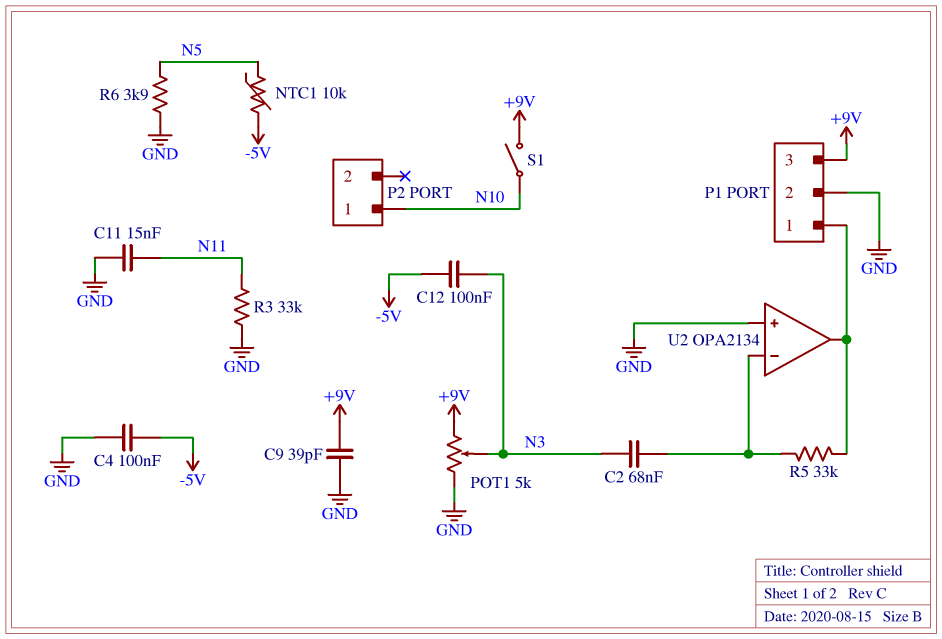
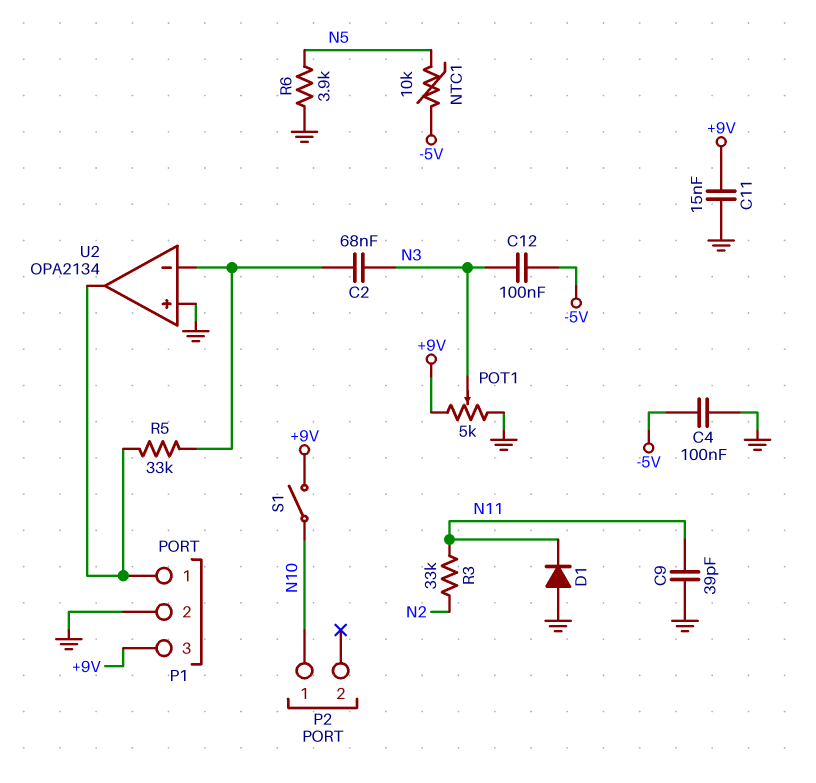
C9: 39pF (+9V, GND) -> 39pF (GND, N11)
C11: 15nF (GND, N11) -> 15nF (+9V, GND)
D1: none -> diode (A GND, K N11)
R3: 33k (GND, N11) -> 33k (N2, N11)

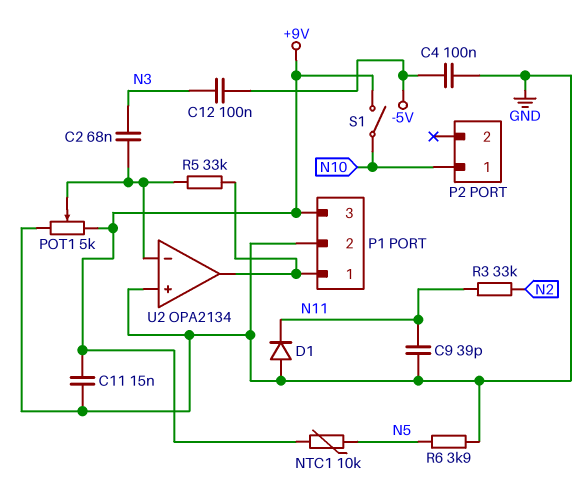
NTC1: 10k (-5V, N5) -> 10k (+9V, N5)
POT1: 5k (+9V, GND, wiper N3) -> 5k (+9V, GND, wiper U2/in-)

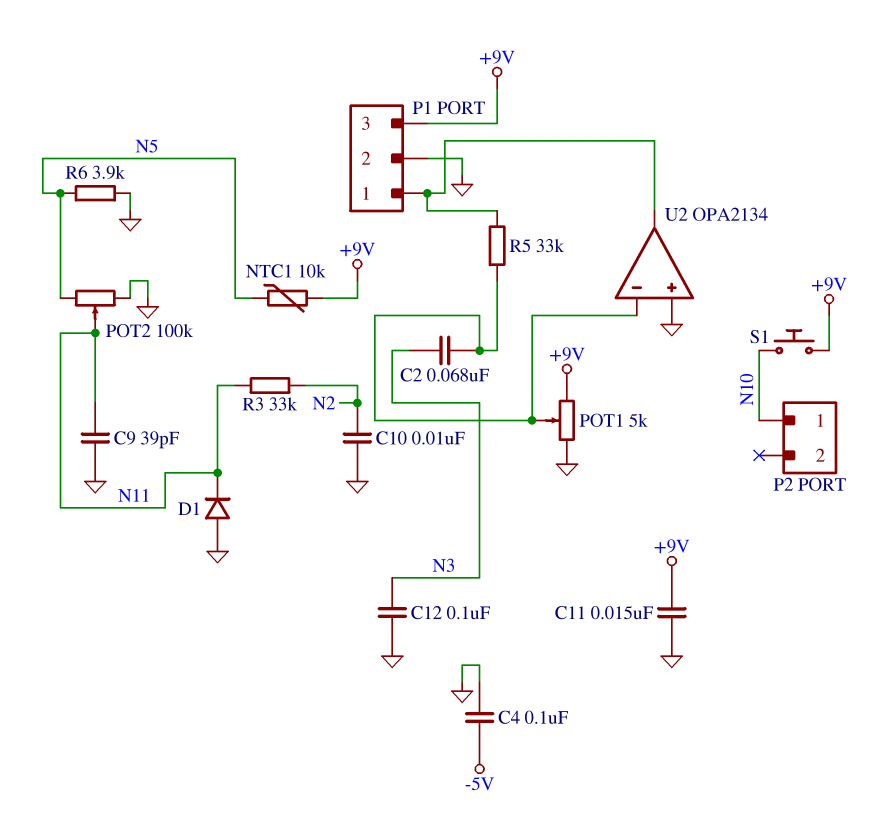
C10: none -> 10nF (GND, N2)
C12: 100nF (-5V, N3) -> 100nF (GND, N3)
POT2: none -> 100k (GND, N5, wiper N11)
S1: switch (+9V, N10) -> button (+9V, N10)

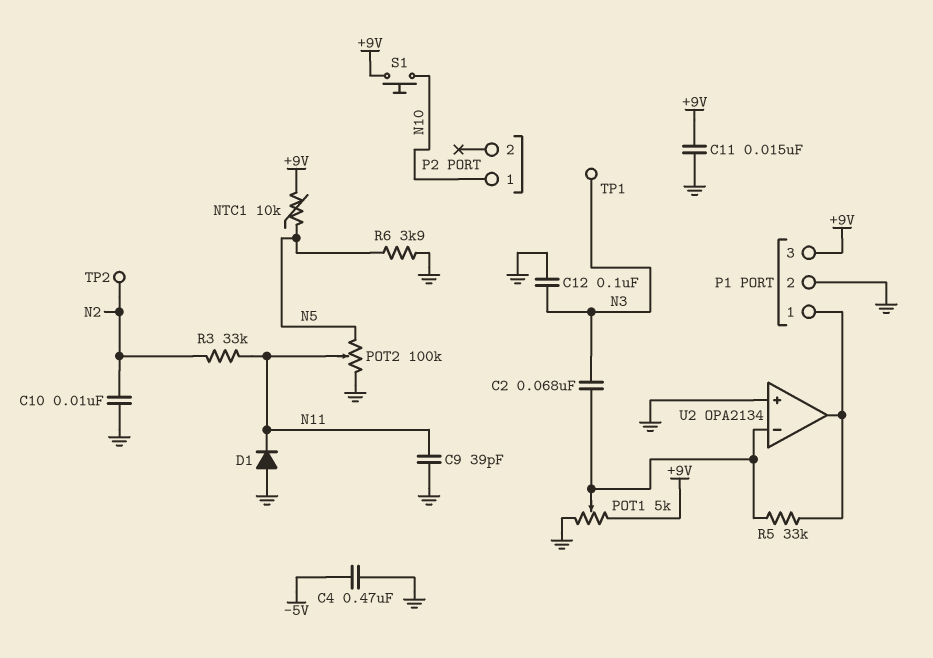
C4: 100nF (-5V, GND) -> 470nF (-5V, GND)
TP1: none -> test point (N3)
TP2: none -> test point (N2)

